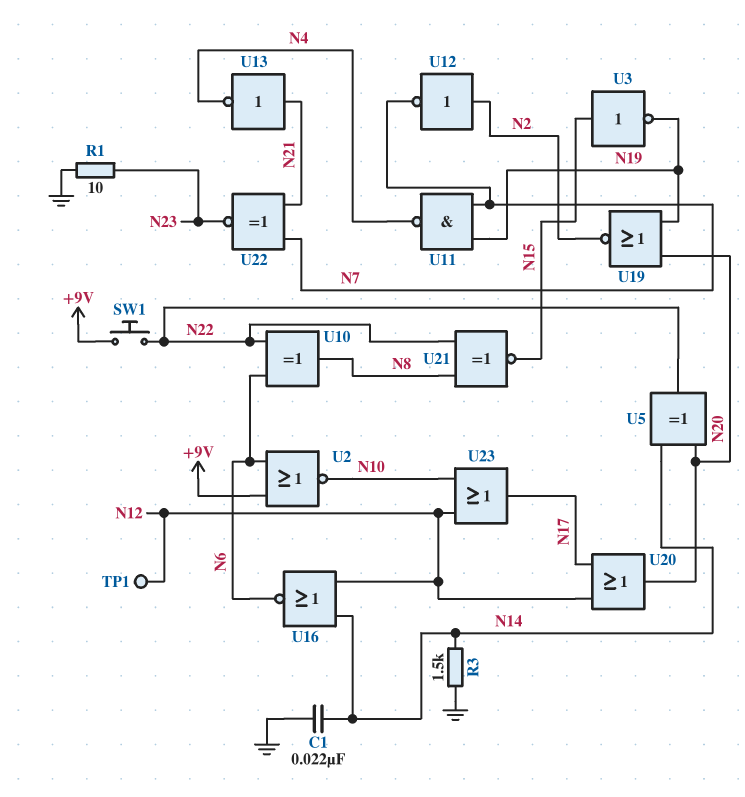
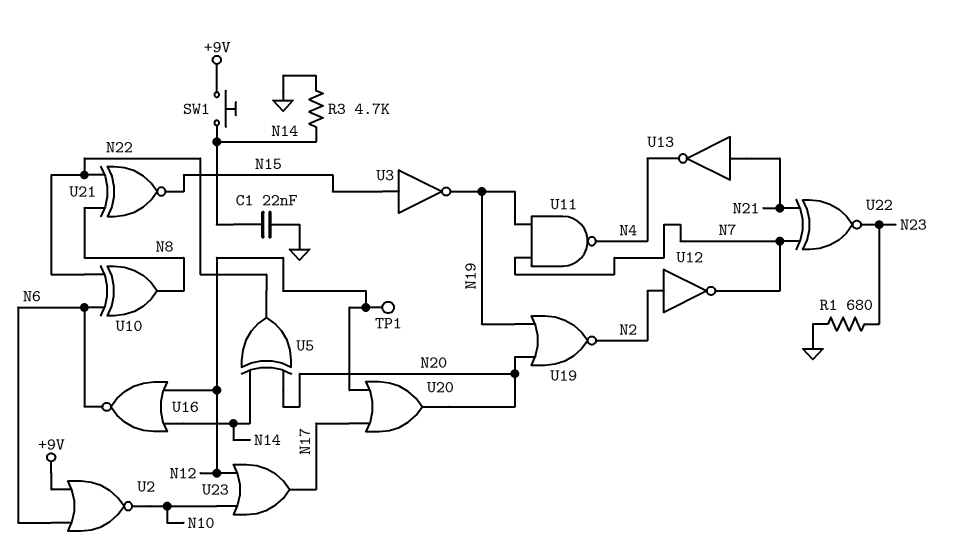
R1: 10 (GND, N23) -> 680 (GND, N23)
R3: 1.5k (GND, N14) -> 4.7k (GND, N14)
SW1: button (+9V, N22) -> button (+9V, N14)

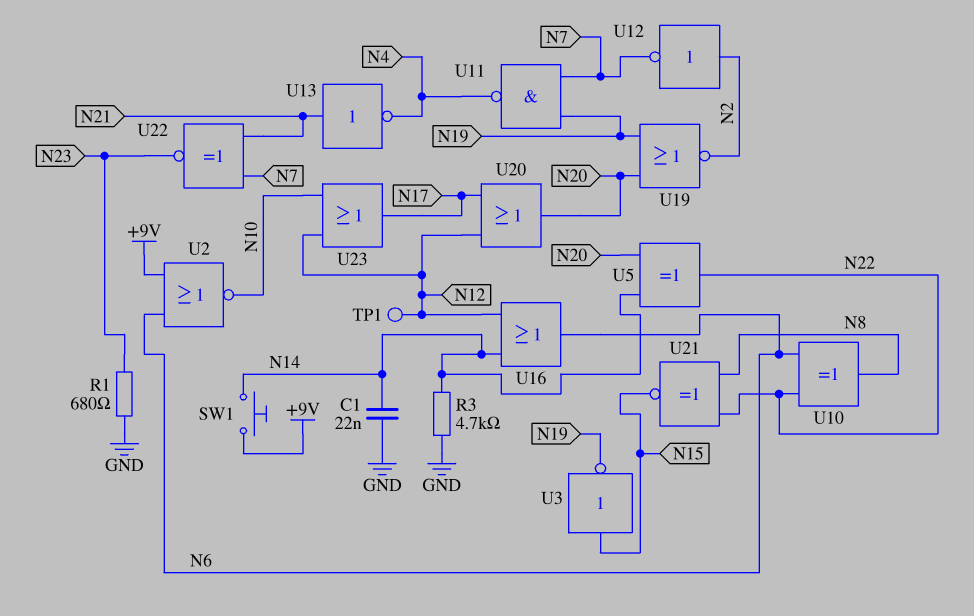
U16: NOR (in N12, in N14, out N6) -> OR (in N12, in N14, out N6)

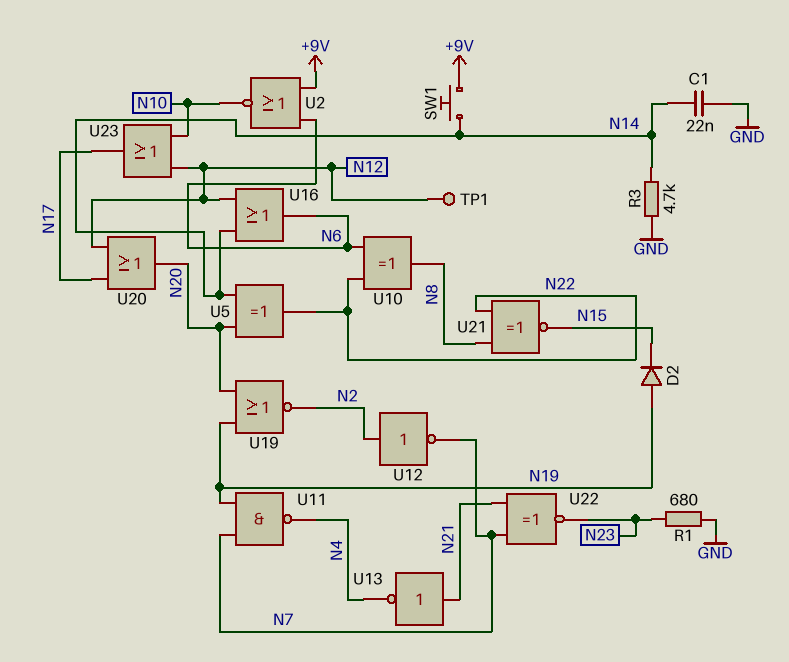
D2: none -> diode (A N19, K N15)
U3: NOT (in N15, out N19) -> none

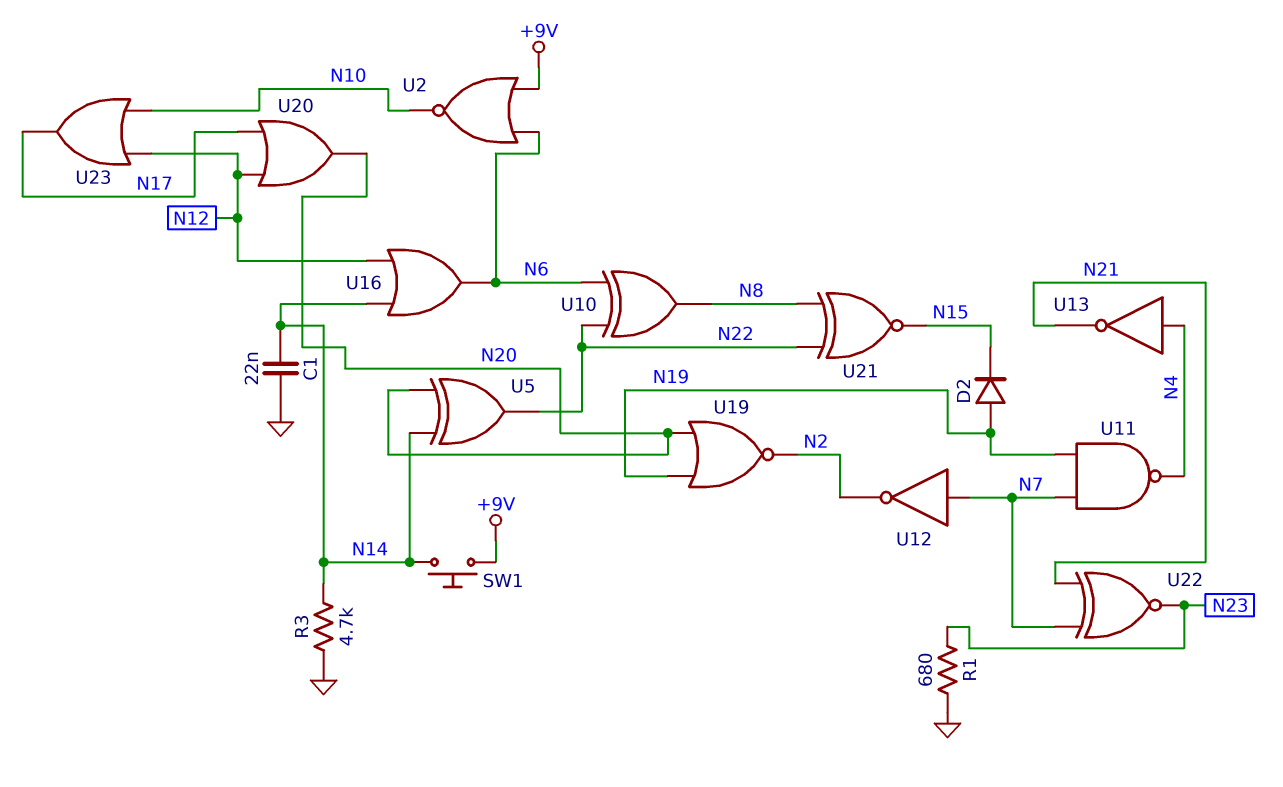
TP1: test point (N12) -> none
U12: NOT (in N2, out N7) -> NOT (in N7, out N2)
U13: NOT (in N21, out N4) -> NOT (in N4, out N21)

